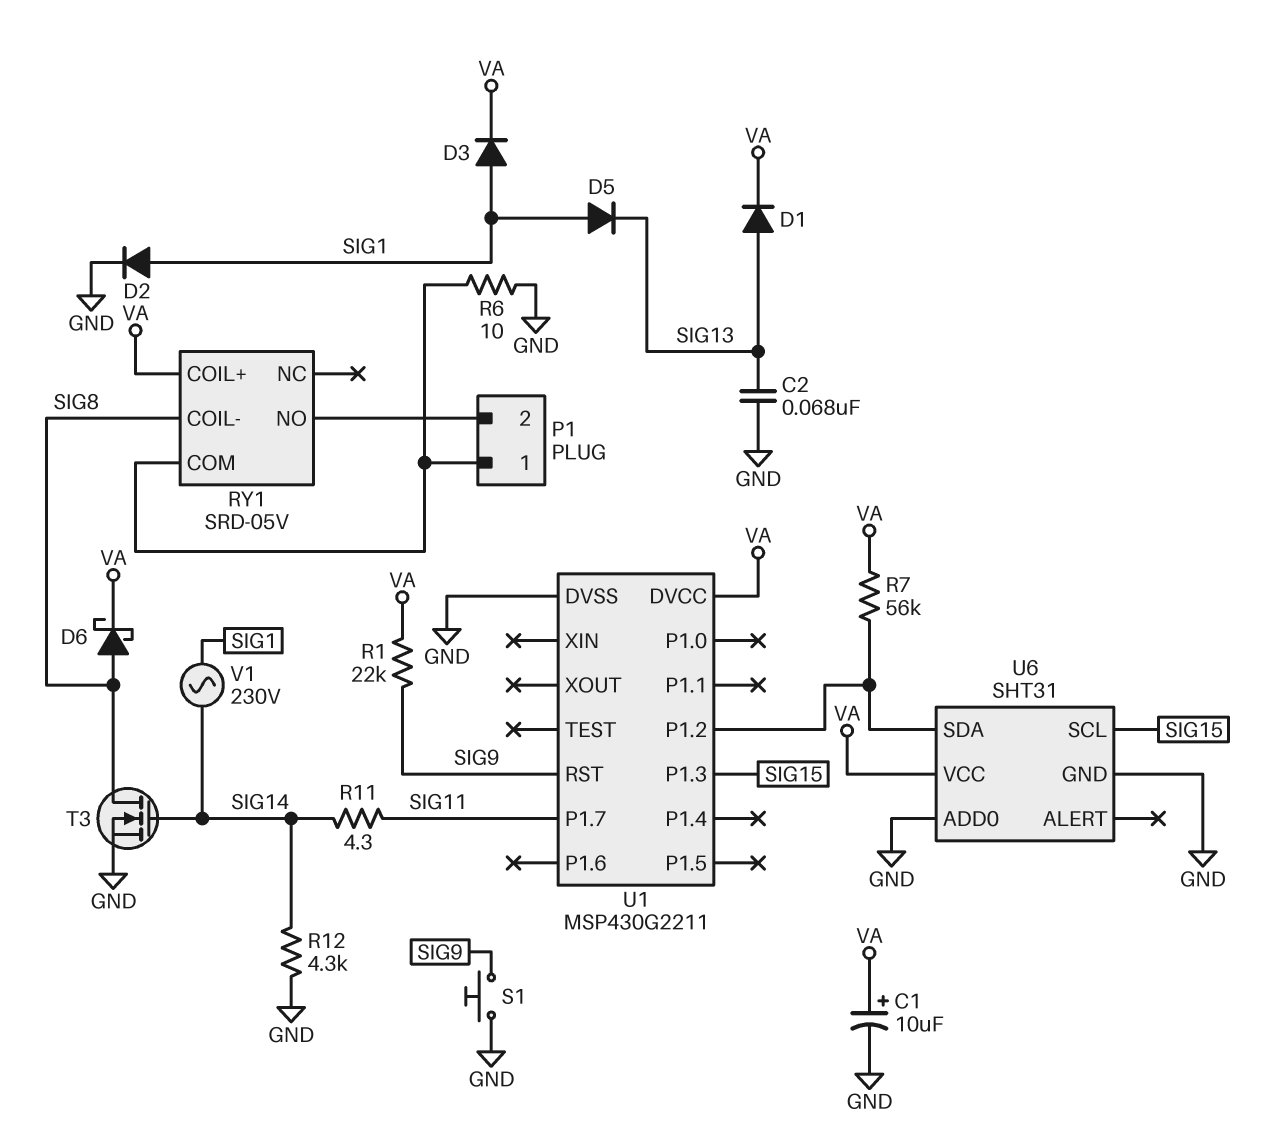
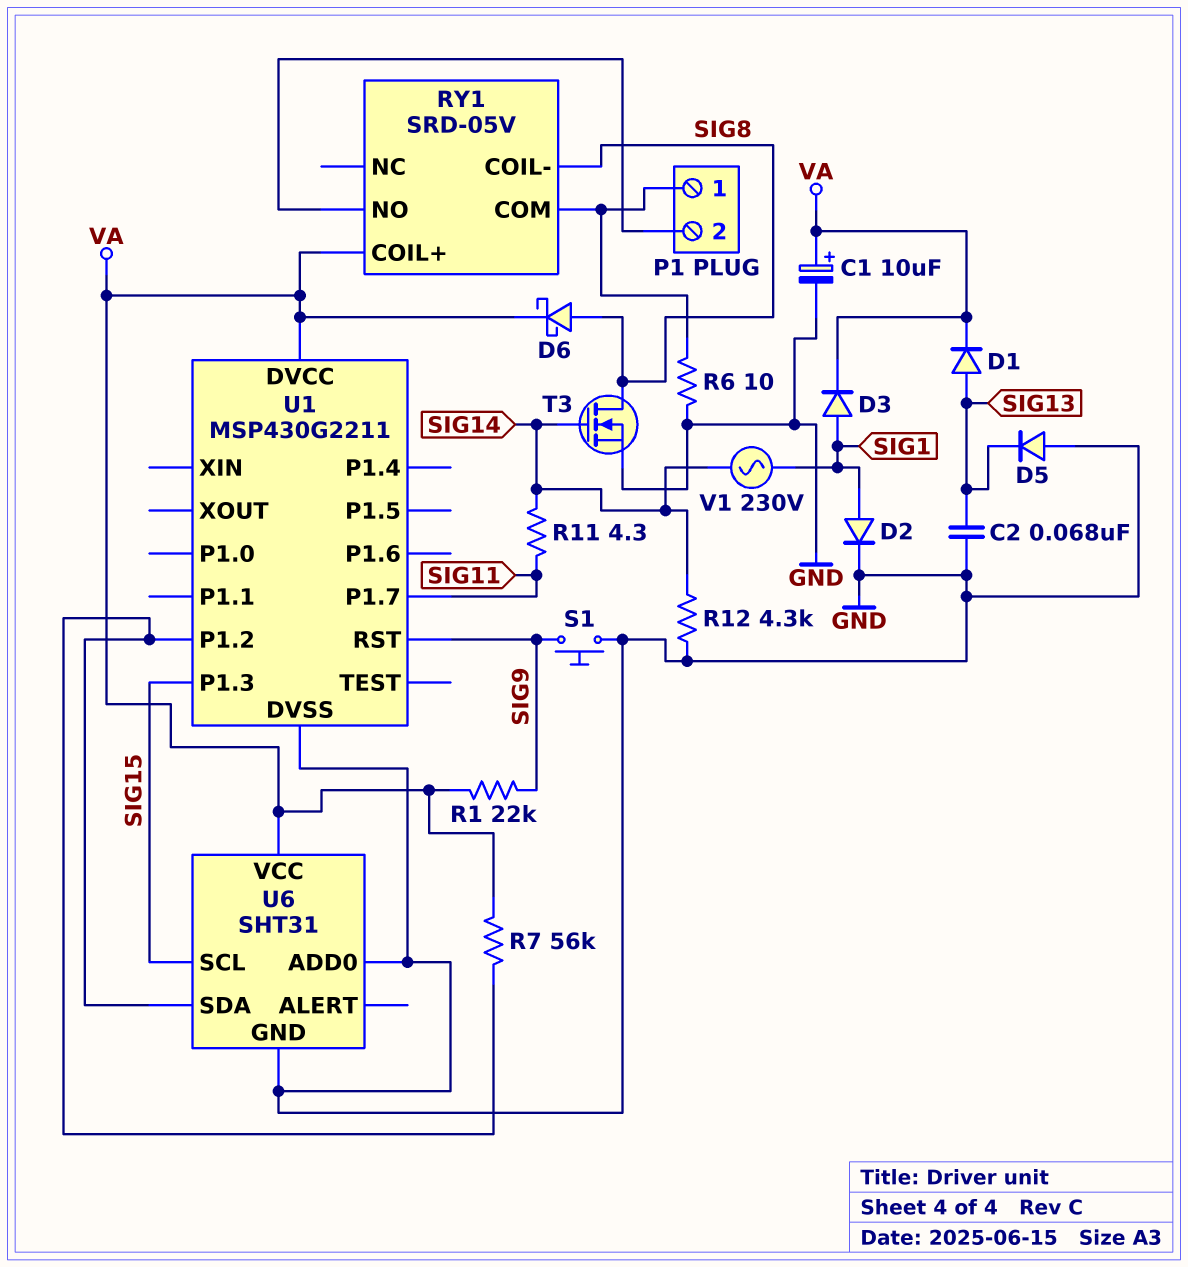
D5: diode (A SIG1, K SIG13) -> diode (A GND, K SIG13)

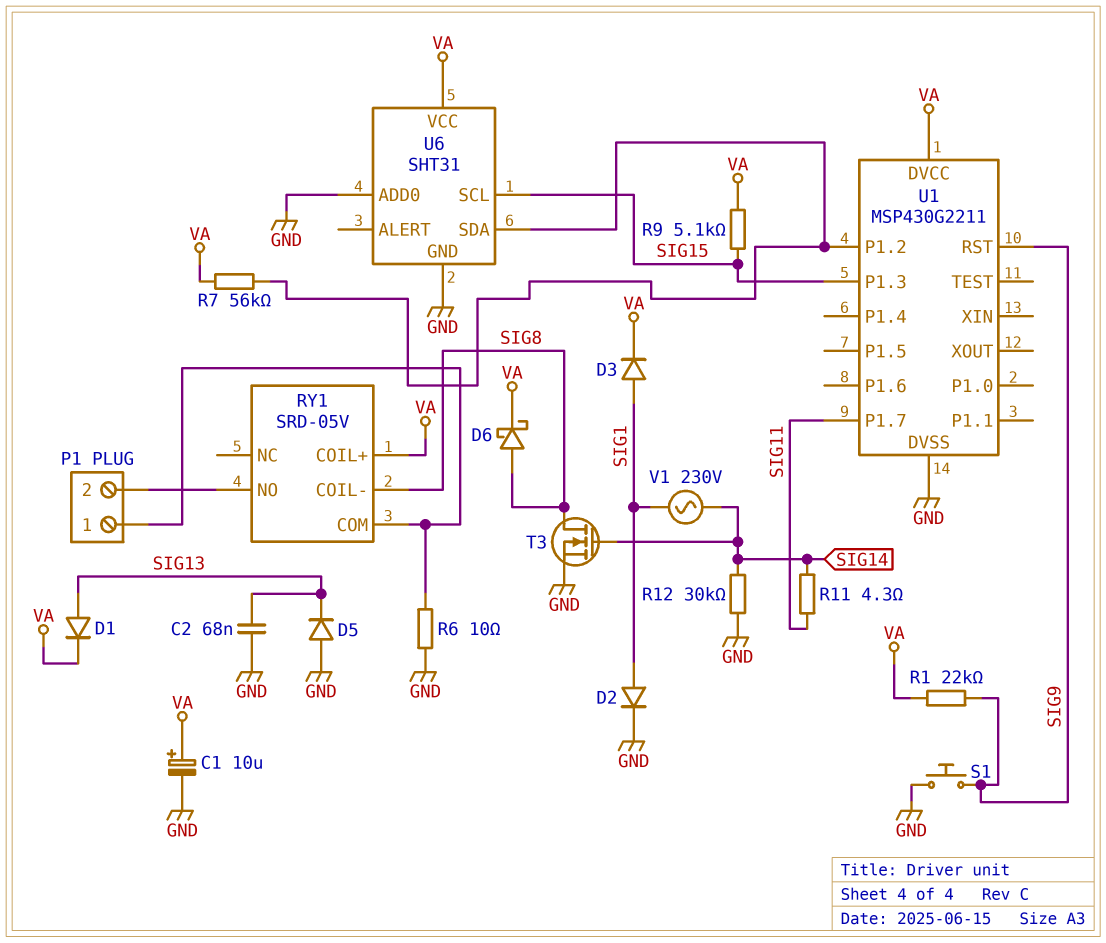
R9: none -> 5.1k (SIG15, VA)
R12: 4.3k (GND, SIG14) -> 30k (GND, SIG14)

